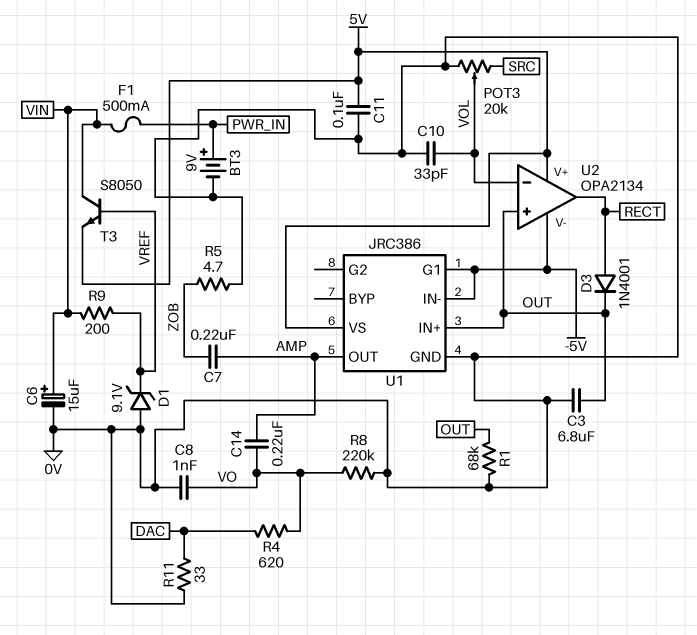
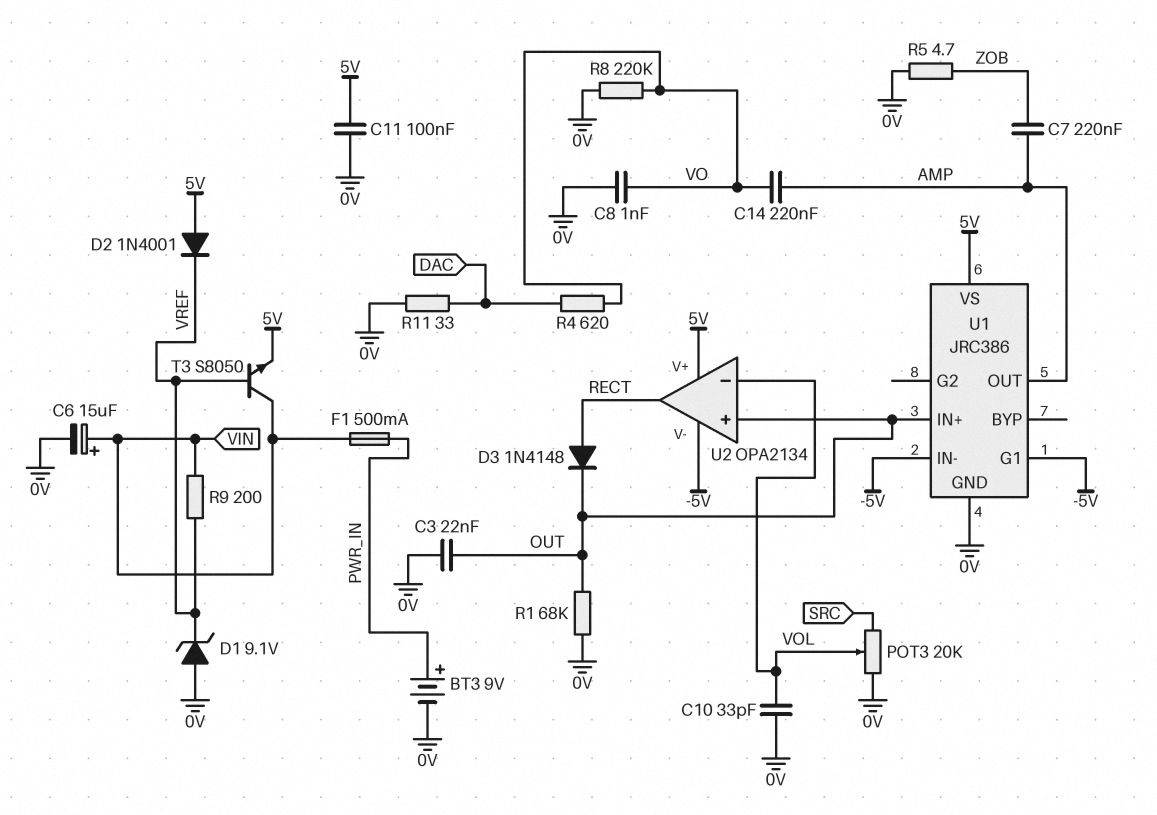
C3: 6.8uF (0V, OUT) -> 22nF (0V, OUT)
D2: none -> diode 1N4001 (A 5V, K VREF)
D3: diode 1N4001 (A RECT, K OUT) -> diode 1N4148 (A RECT, K OUT)

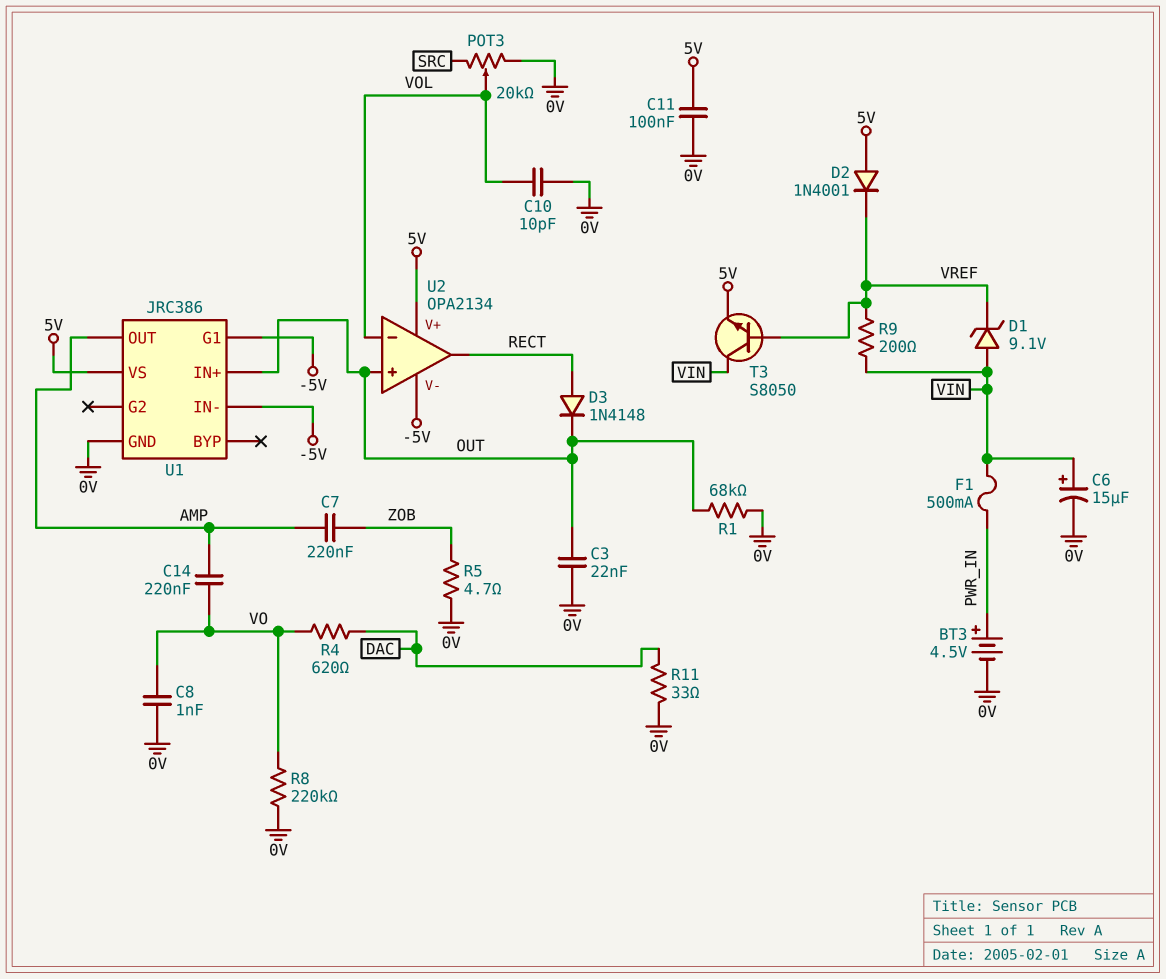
BT3: 9V (plus PWR_IN, minus 0V) -> 4.5V (plus PWR_IN, minus 0V)
C10: 33pF (0V, VOL) -> 10pF (0V, VOL)
D1: zener 9.1V (A 0V, K VREF) -> zener 9.1V (A VIN, K VREF)

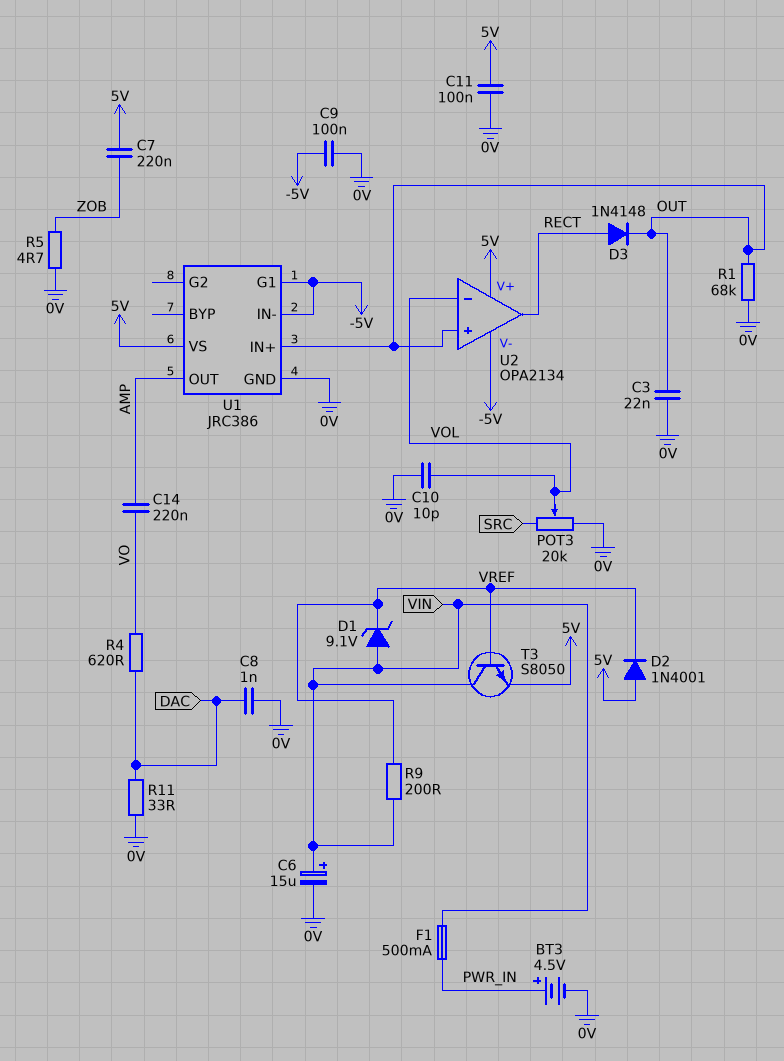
C7: 220nF (AMP, ZOB) -> 220nF (5V, ZOB)
C8: 1nF (0V, VO) -> 1nF (0V, DAC)
C9: none -> 100nF (-5V, 0V)
R8: 220k (0V, VO) -> none

